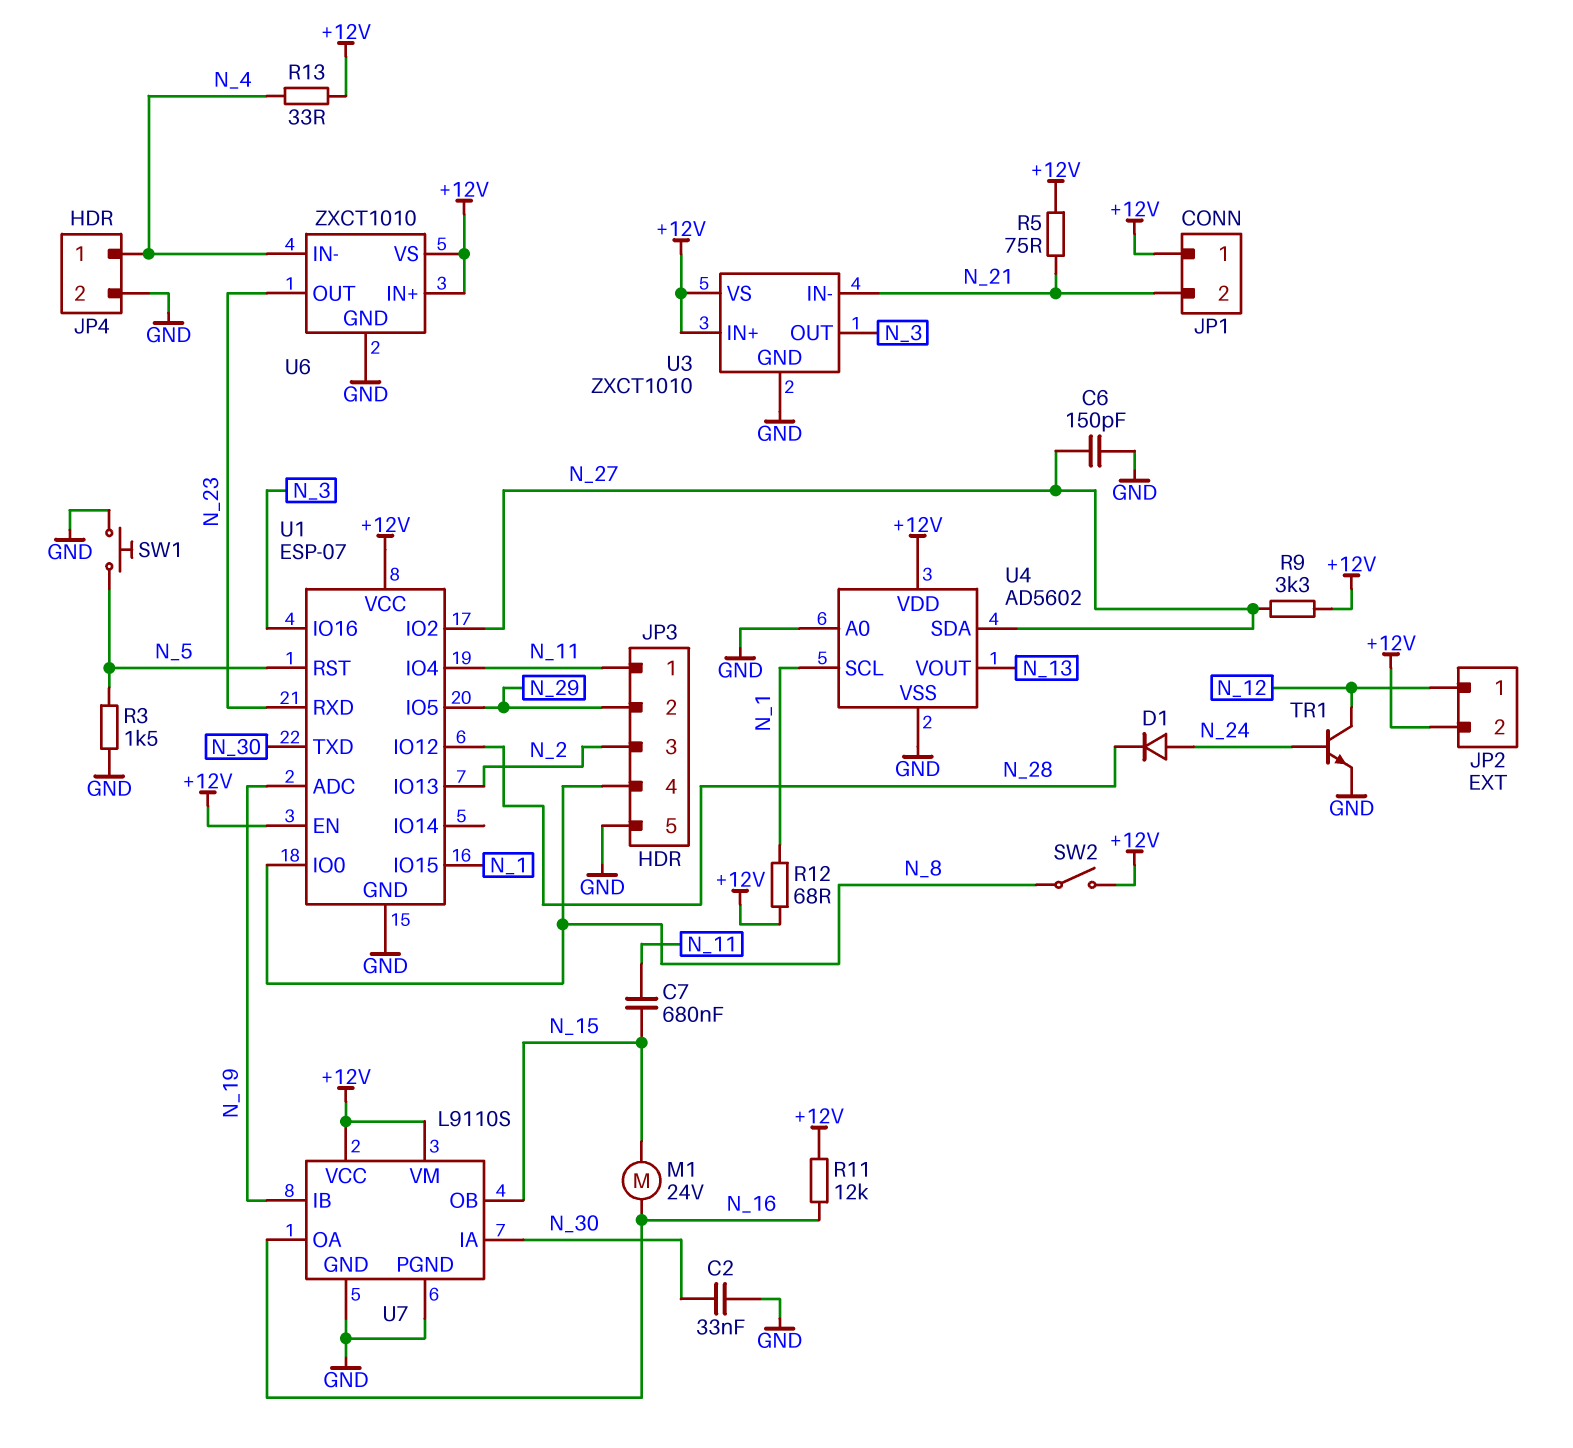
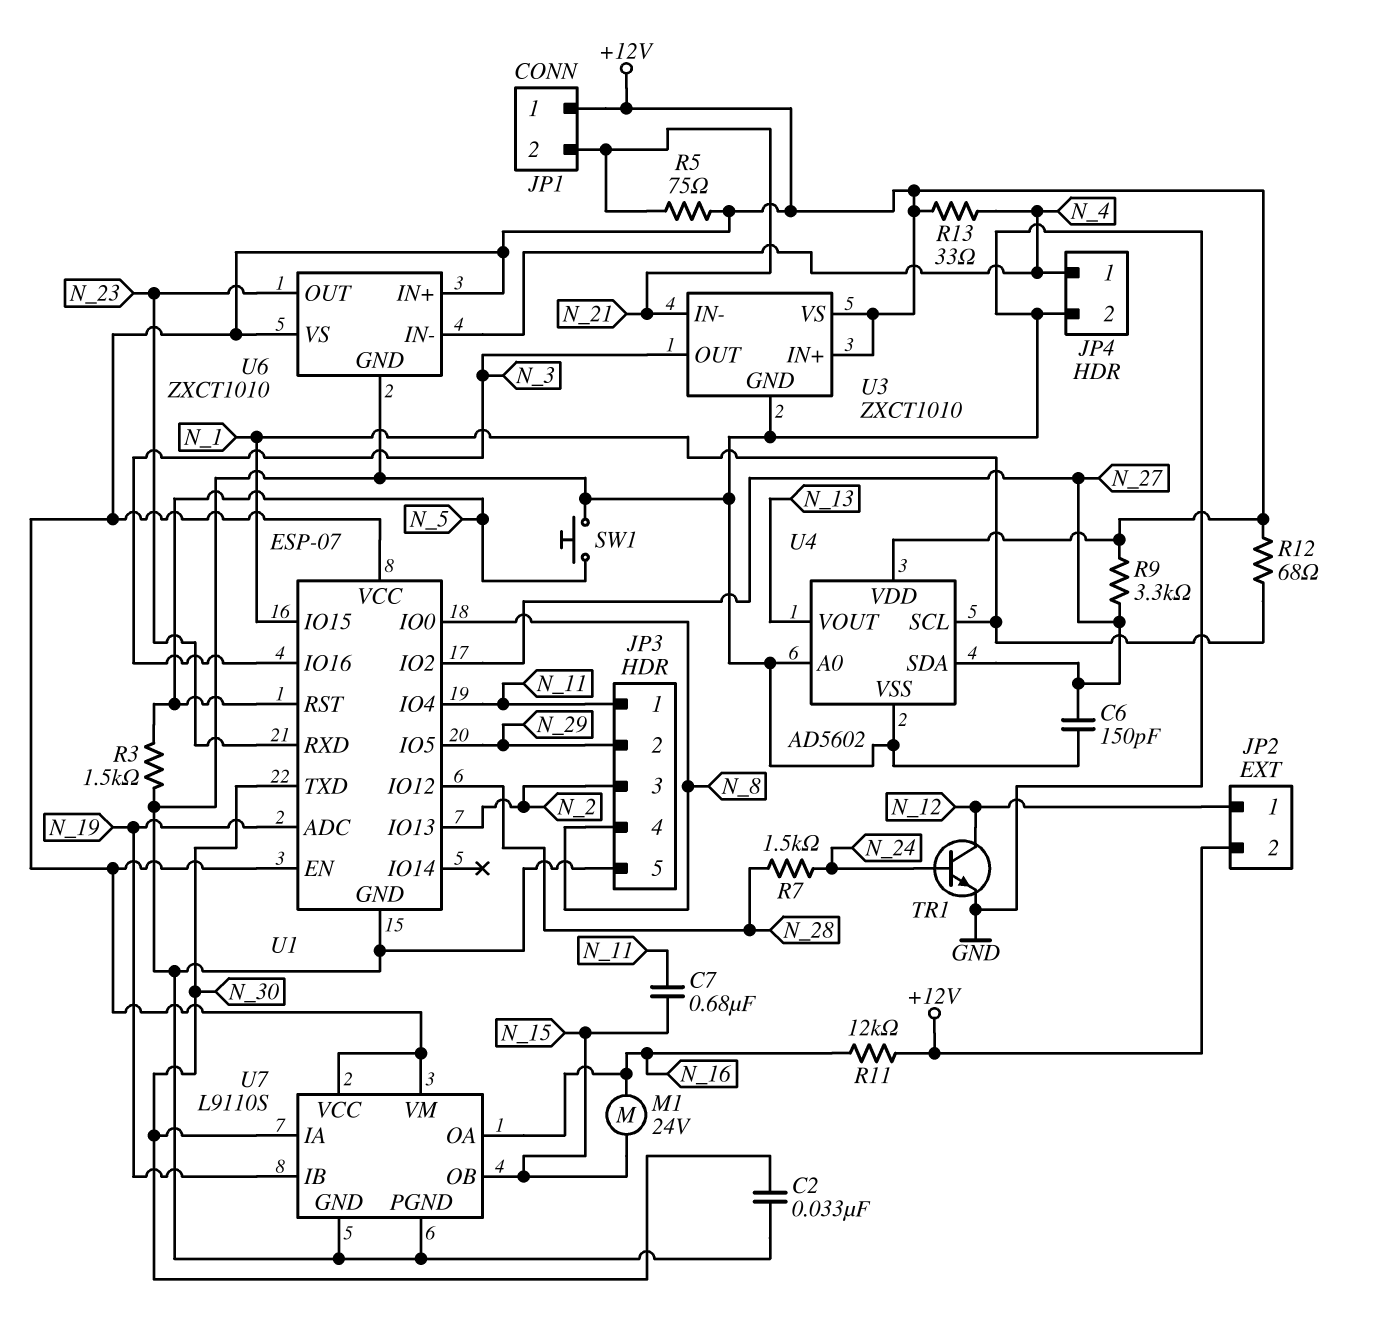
D1: diode (A N_24, K N_28) -> none
R7: none -> 1.5k (N_24, N_28)
SW2: switch (+12V, N_8) -> none

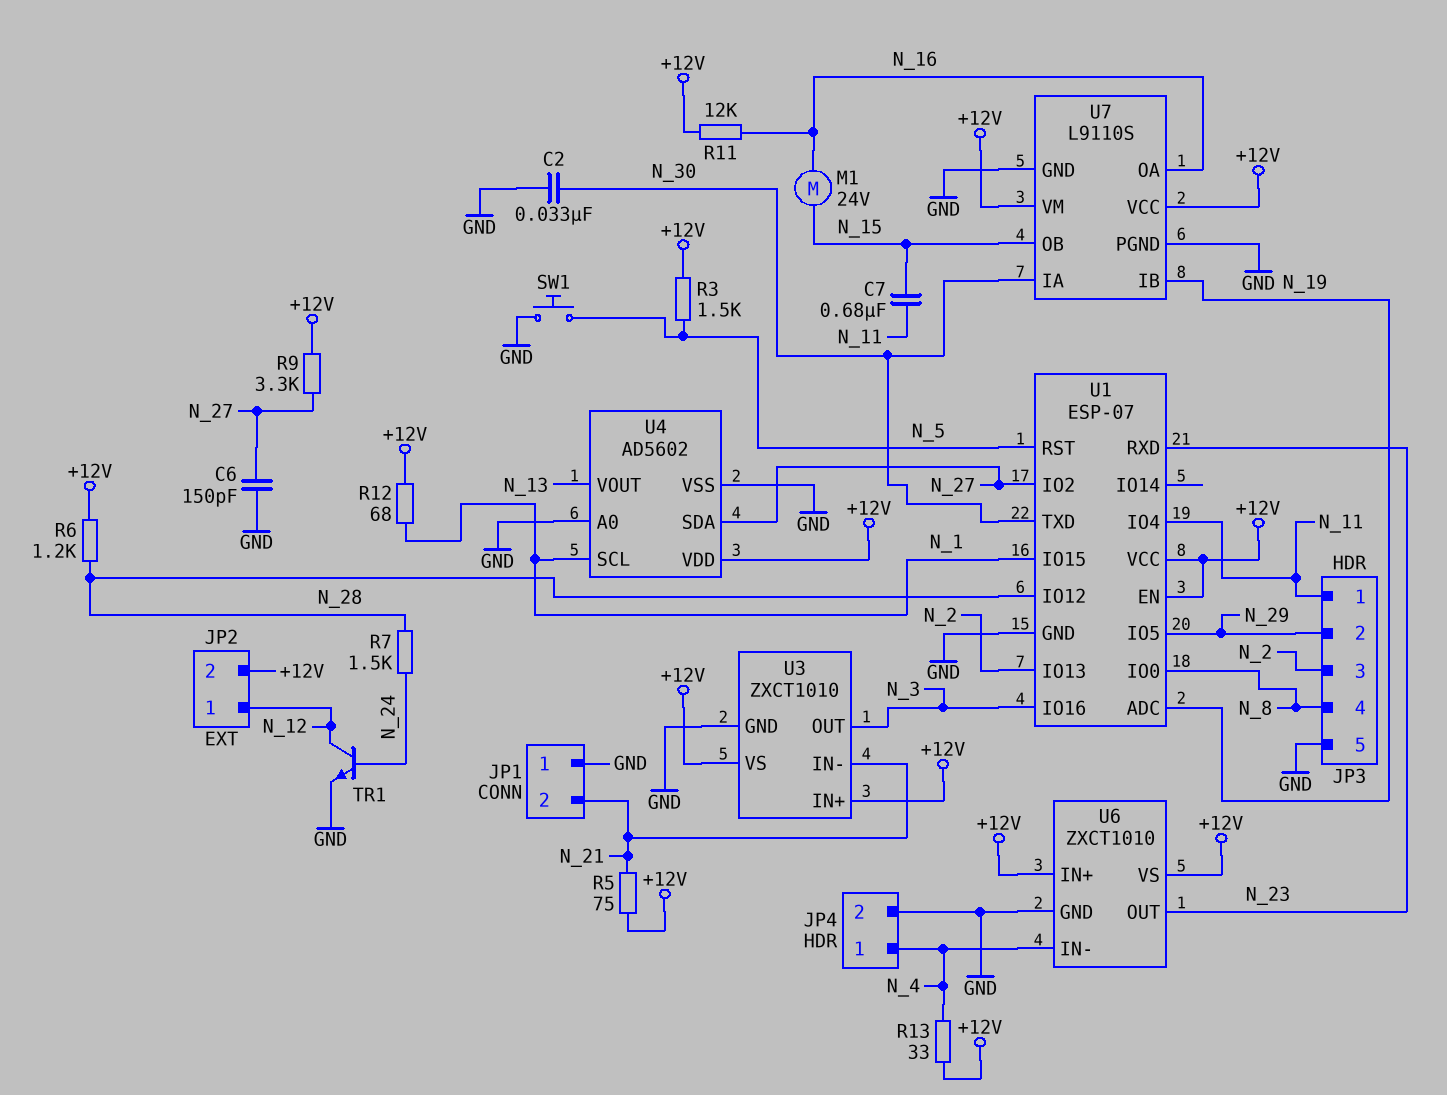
JP1 pin 1: +12V -> GND
R3: 1.5k (GND, N_5) -> 1.5k (+12V, N_5)
R6: none -> 1.2k (+12V, N_28)

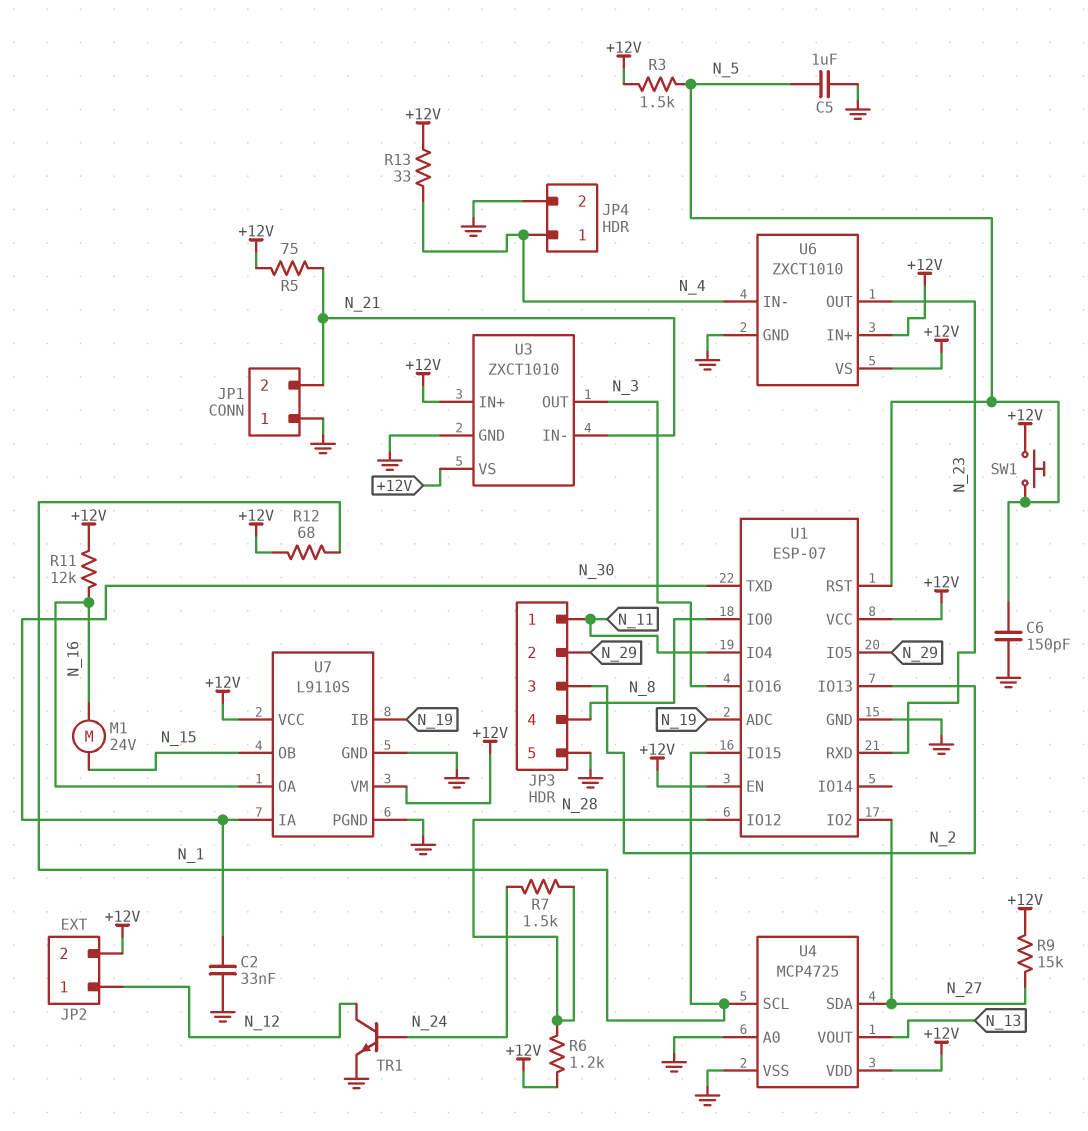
C5: none -> 1uF (GND, N_5)
C6: 150pF (GND, N_27) -> 150pF (GND, N_5)
C7: 680nF (N_11, N_15) -> none
R9: 3.3k (+12V, N_27) -> 15k (+12V, N_27)
SW1: button (GND, N_5) -> button (+12V, N_5)
U4: AD5602 -> MCP4725

